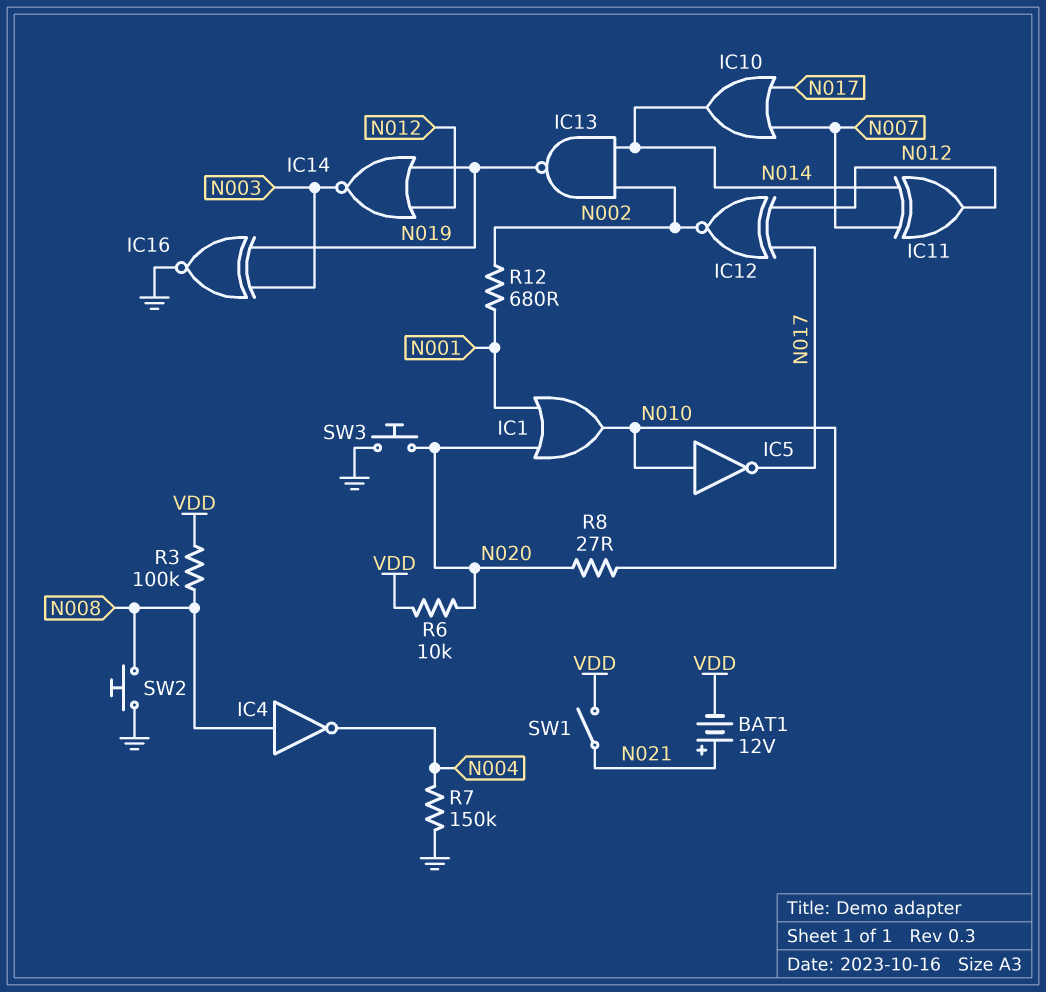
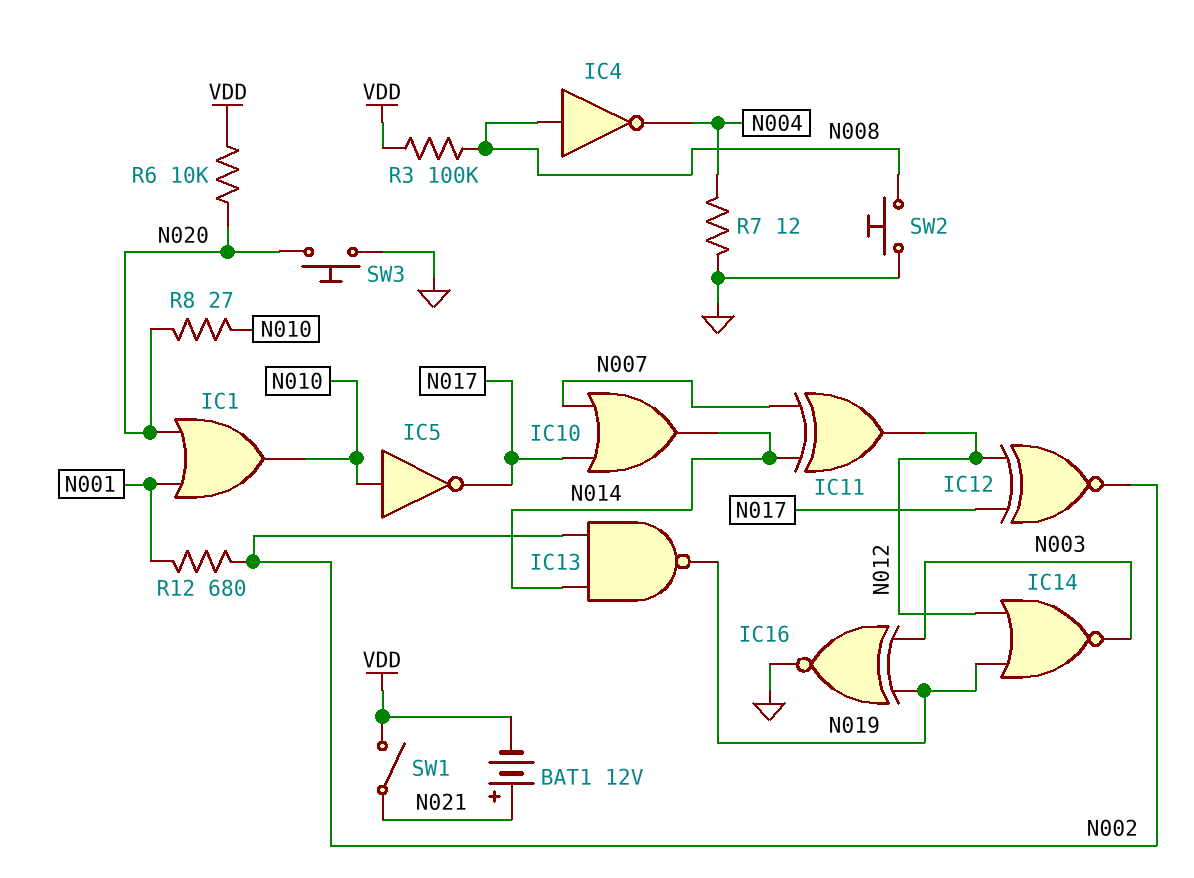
R7: 150k (GND, N004) -> 12 (GND, N004)

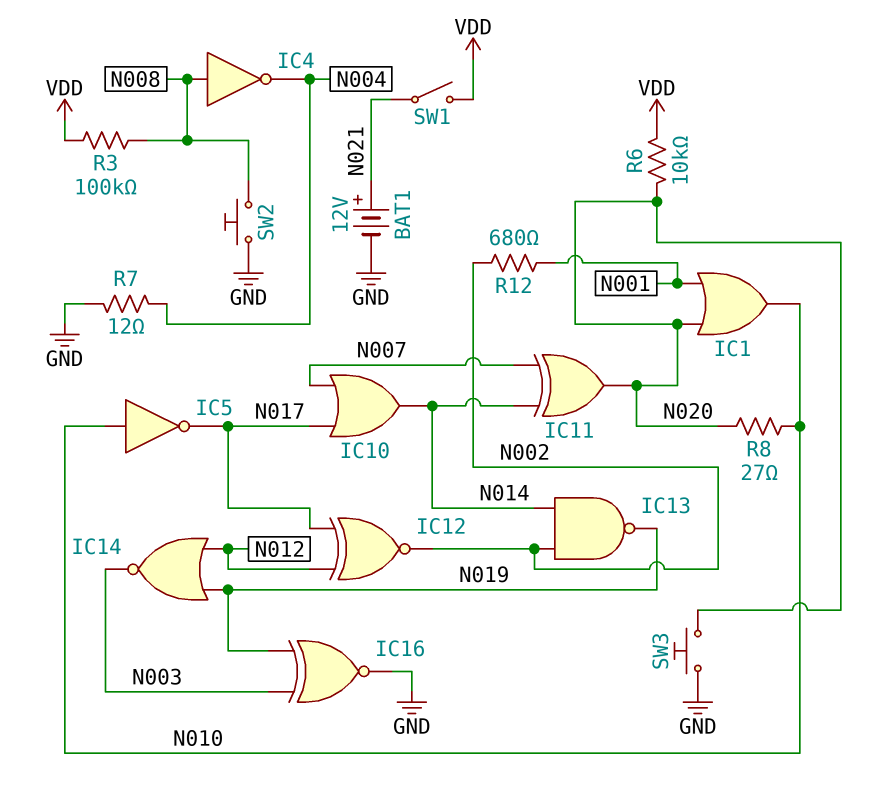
BAT1: 12V (plus N021, minus VDD) -> 12V (plus N021, minus GND)
IC11: XOR (in N007, in N014, out N012) -> XOR (in N007, in N014, out N020)

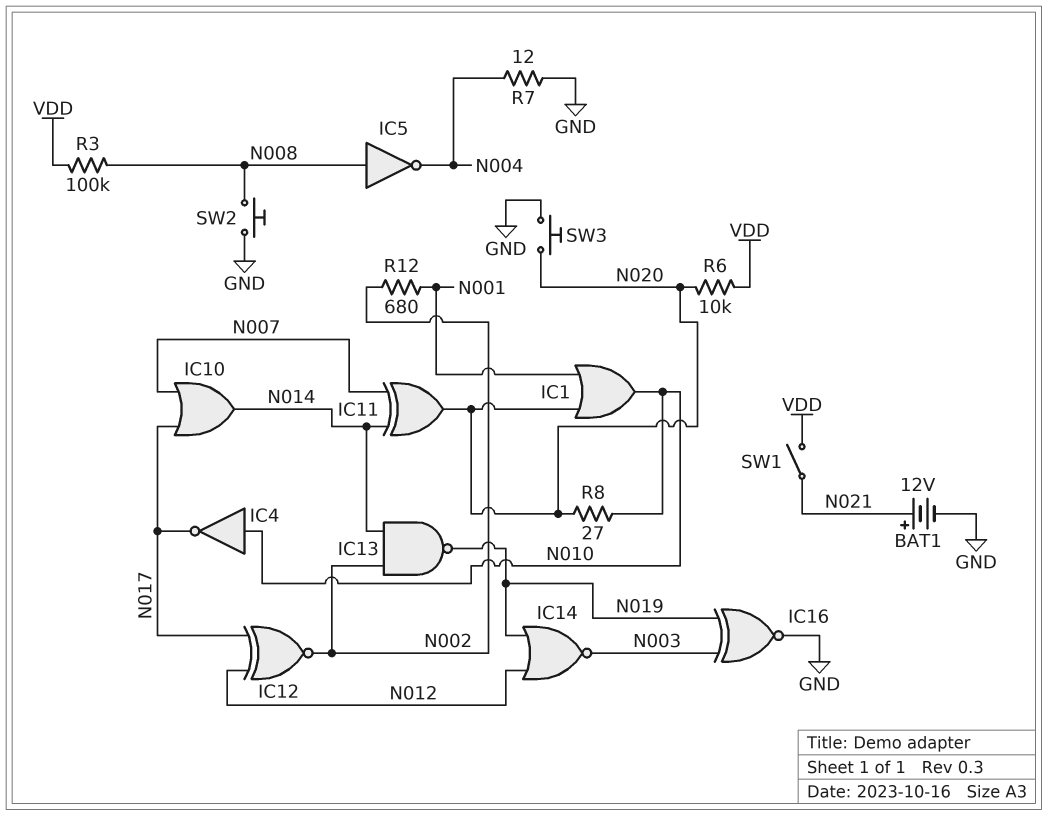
IC4: NOT (in N008, out N004) -> NOT (in N010, out N017)
IC5: NOT (in N010, out N017) -> NOT (in N008, out N004)

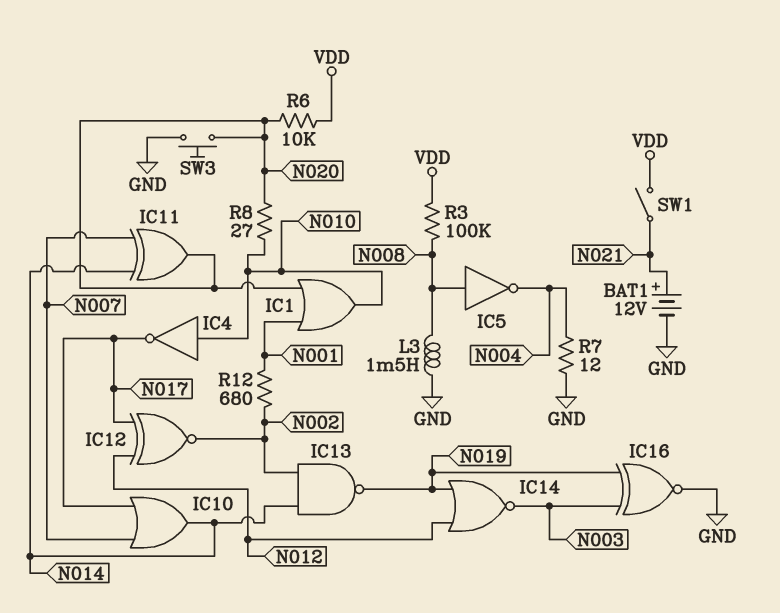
L3: none -> 1.5mH (GND, N008)
SW2: button (GND, N008) -> none

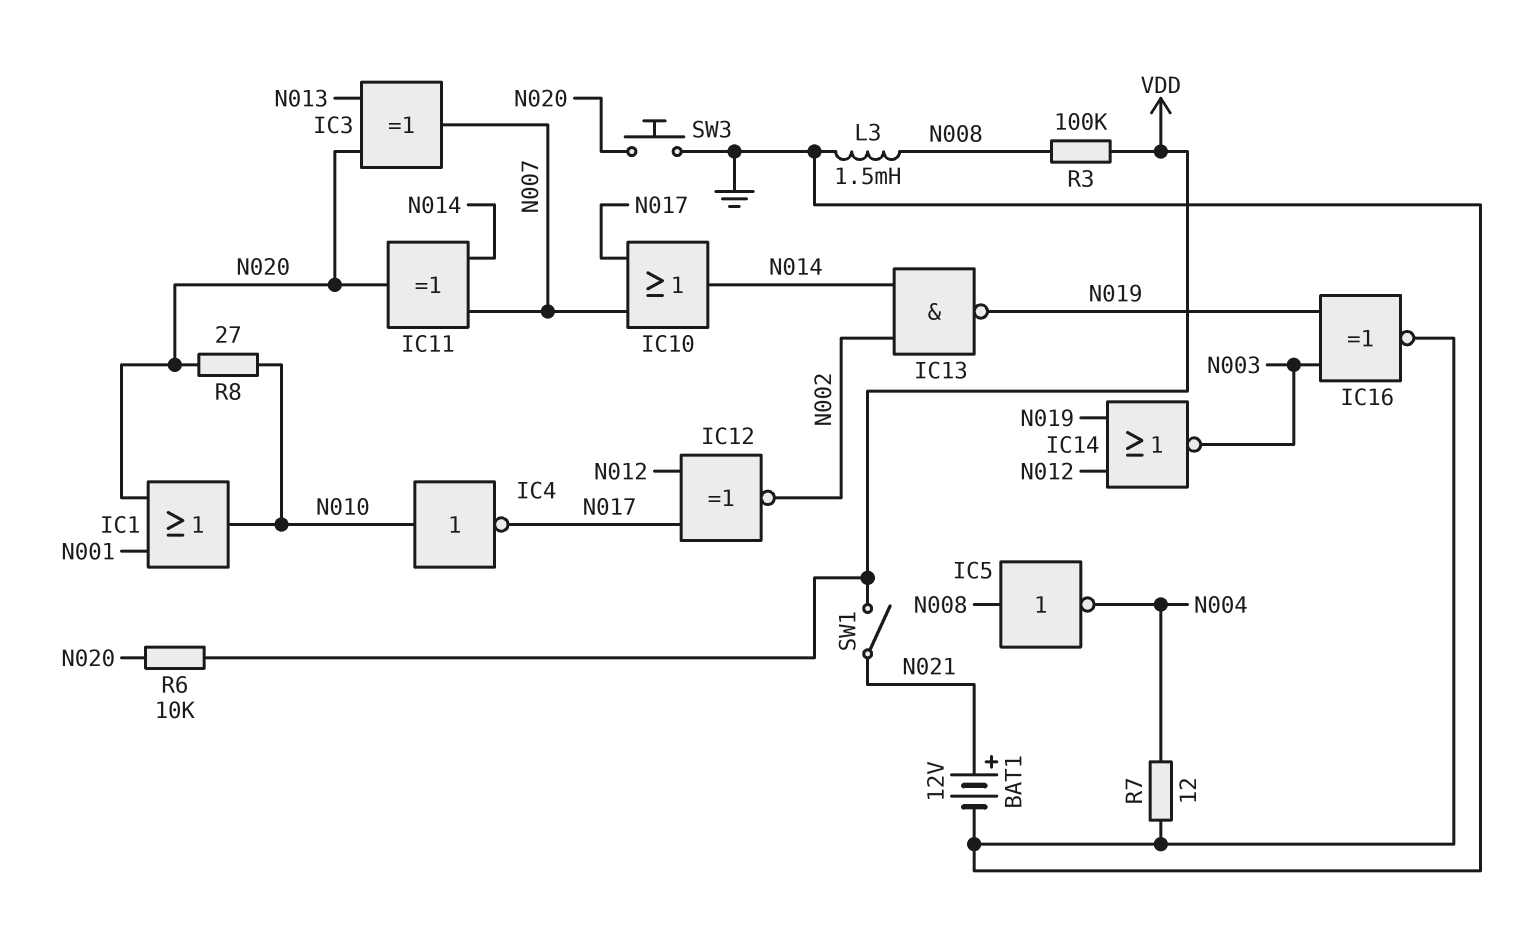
IC3: none -> XOR (in N013, in N020, out N007)
R12: 680 (N001, N002) -> none

